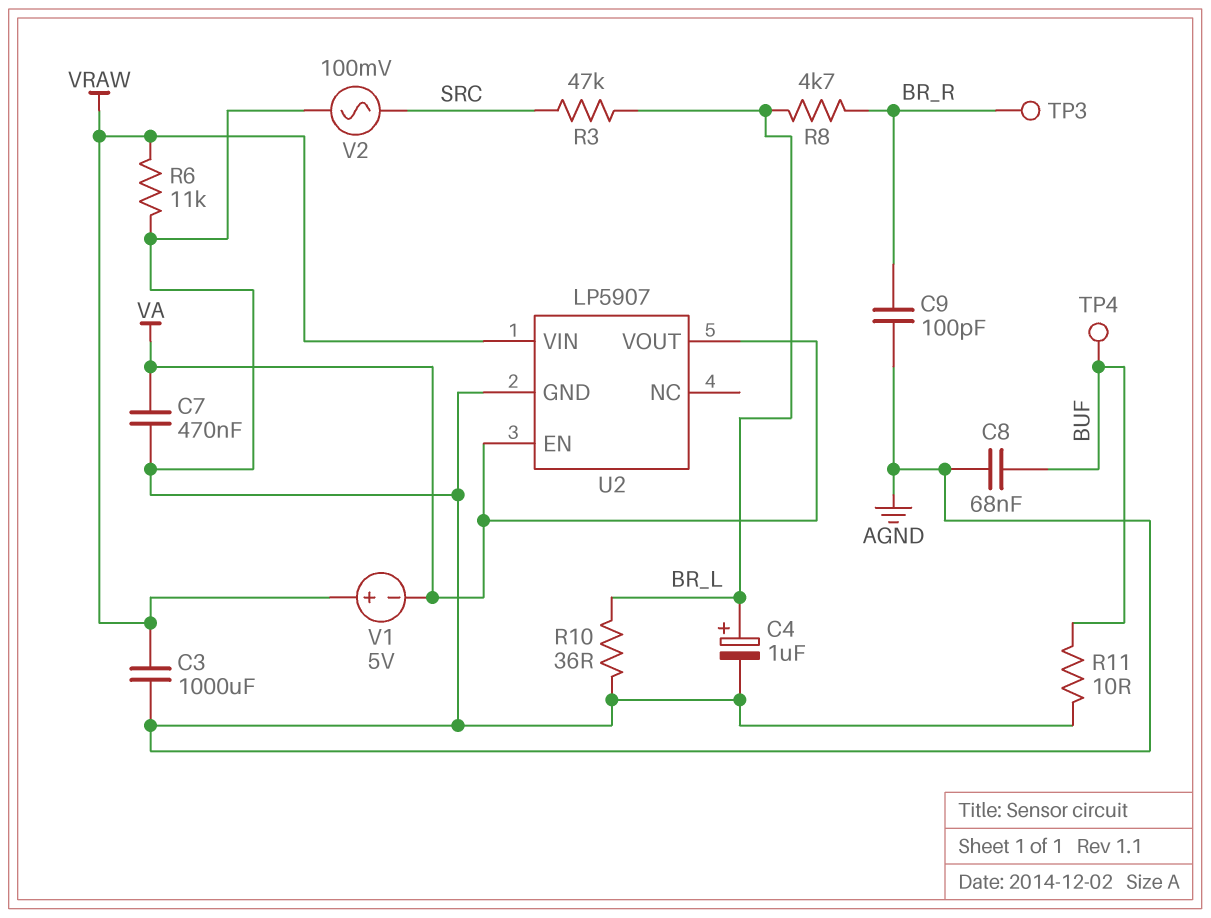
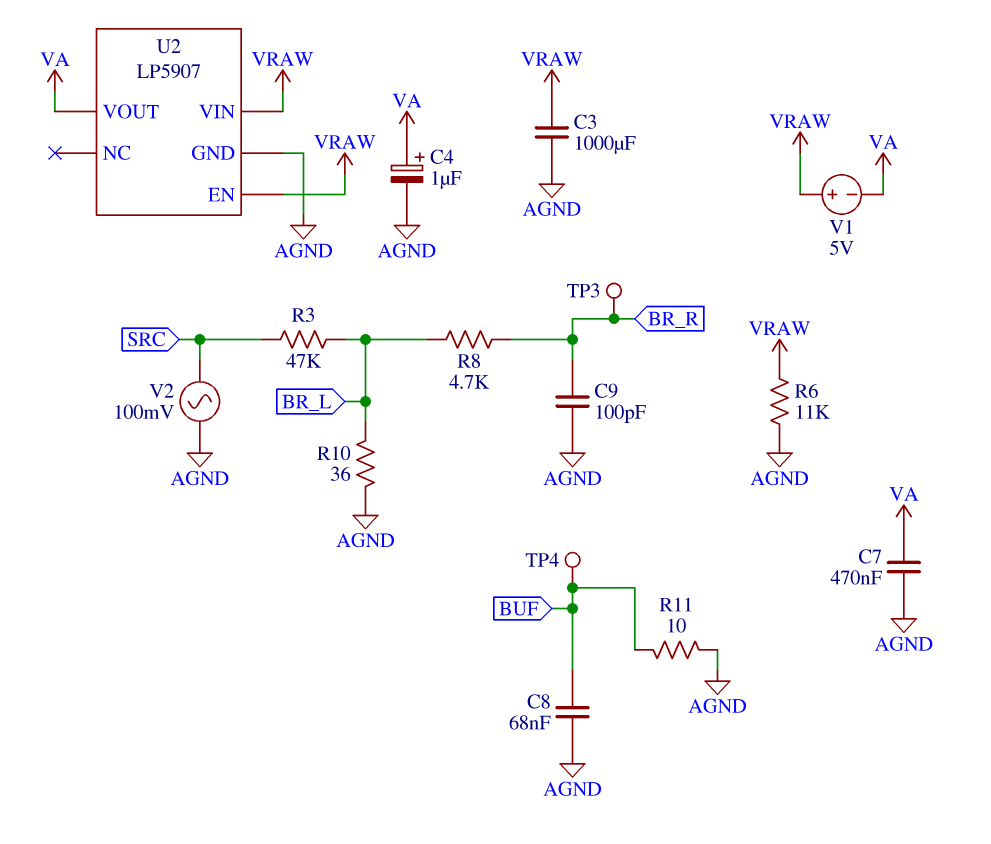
C4: 1uF (plus BR_L, minus AGND) -> 1uF (plus VA, minus AGND)
U2 pin EN: VA -> VRAW

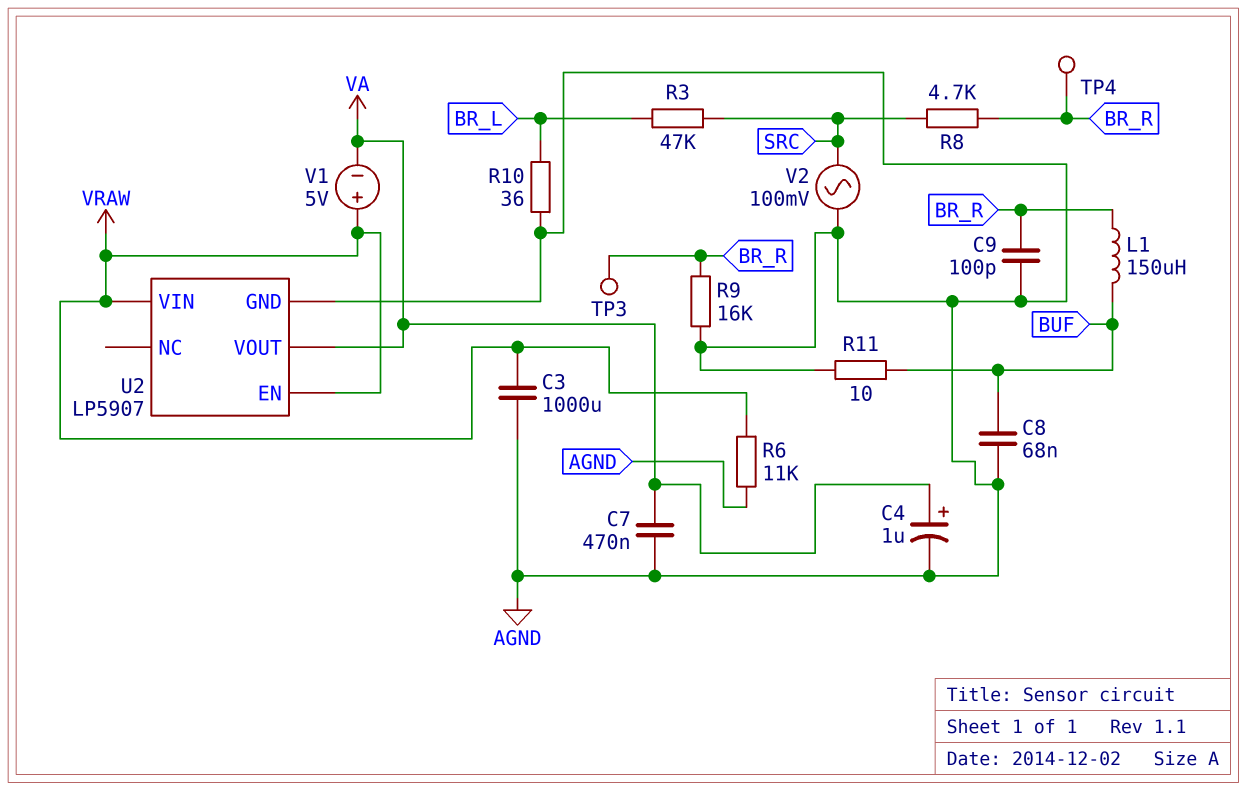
L1: none -> 150uH (BR_R, BUF)
R8: 4.7k (BR_L, BR_R) -> 4.7k (BR_R, SRC)
R9: none -> 16k (AGND, BR_R)
TP4: test point (BUF) -> test point (BR_R)

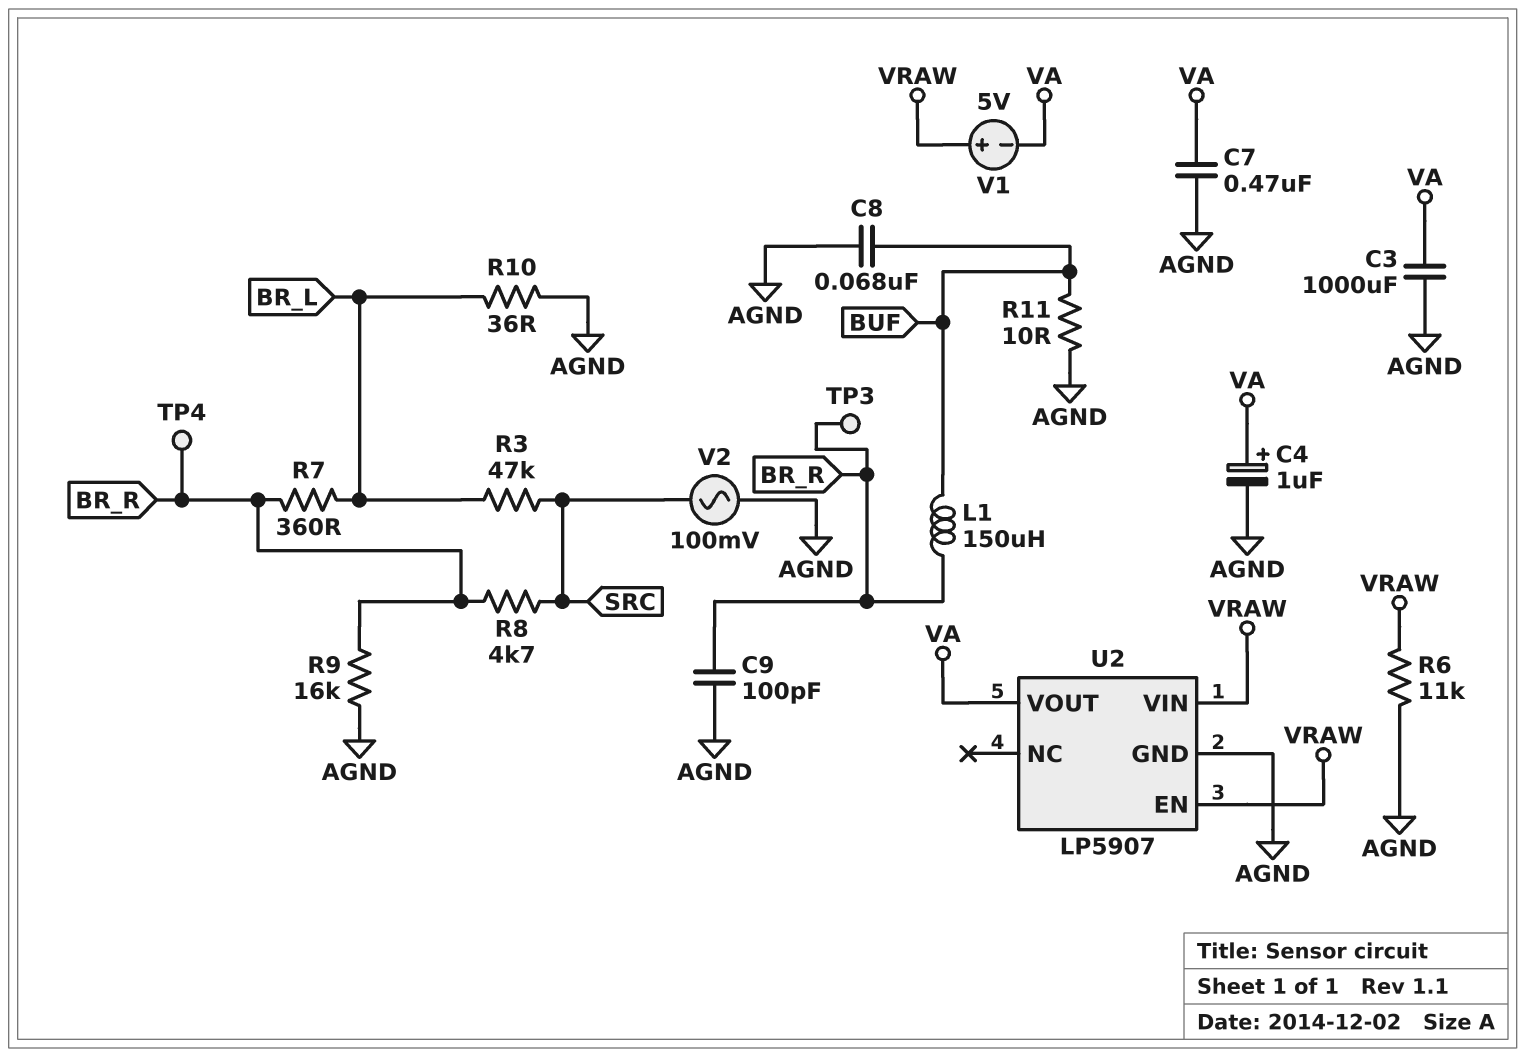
C3: 1000uF (AGND, VRAW) -> 1000uF (AGND, VA)
R7: none -> 360 (BR_L, BR_R)

